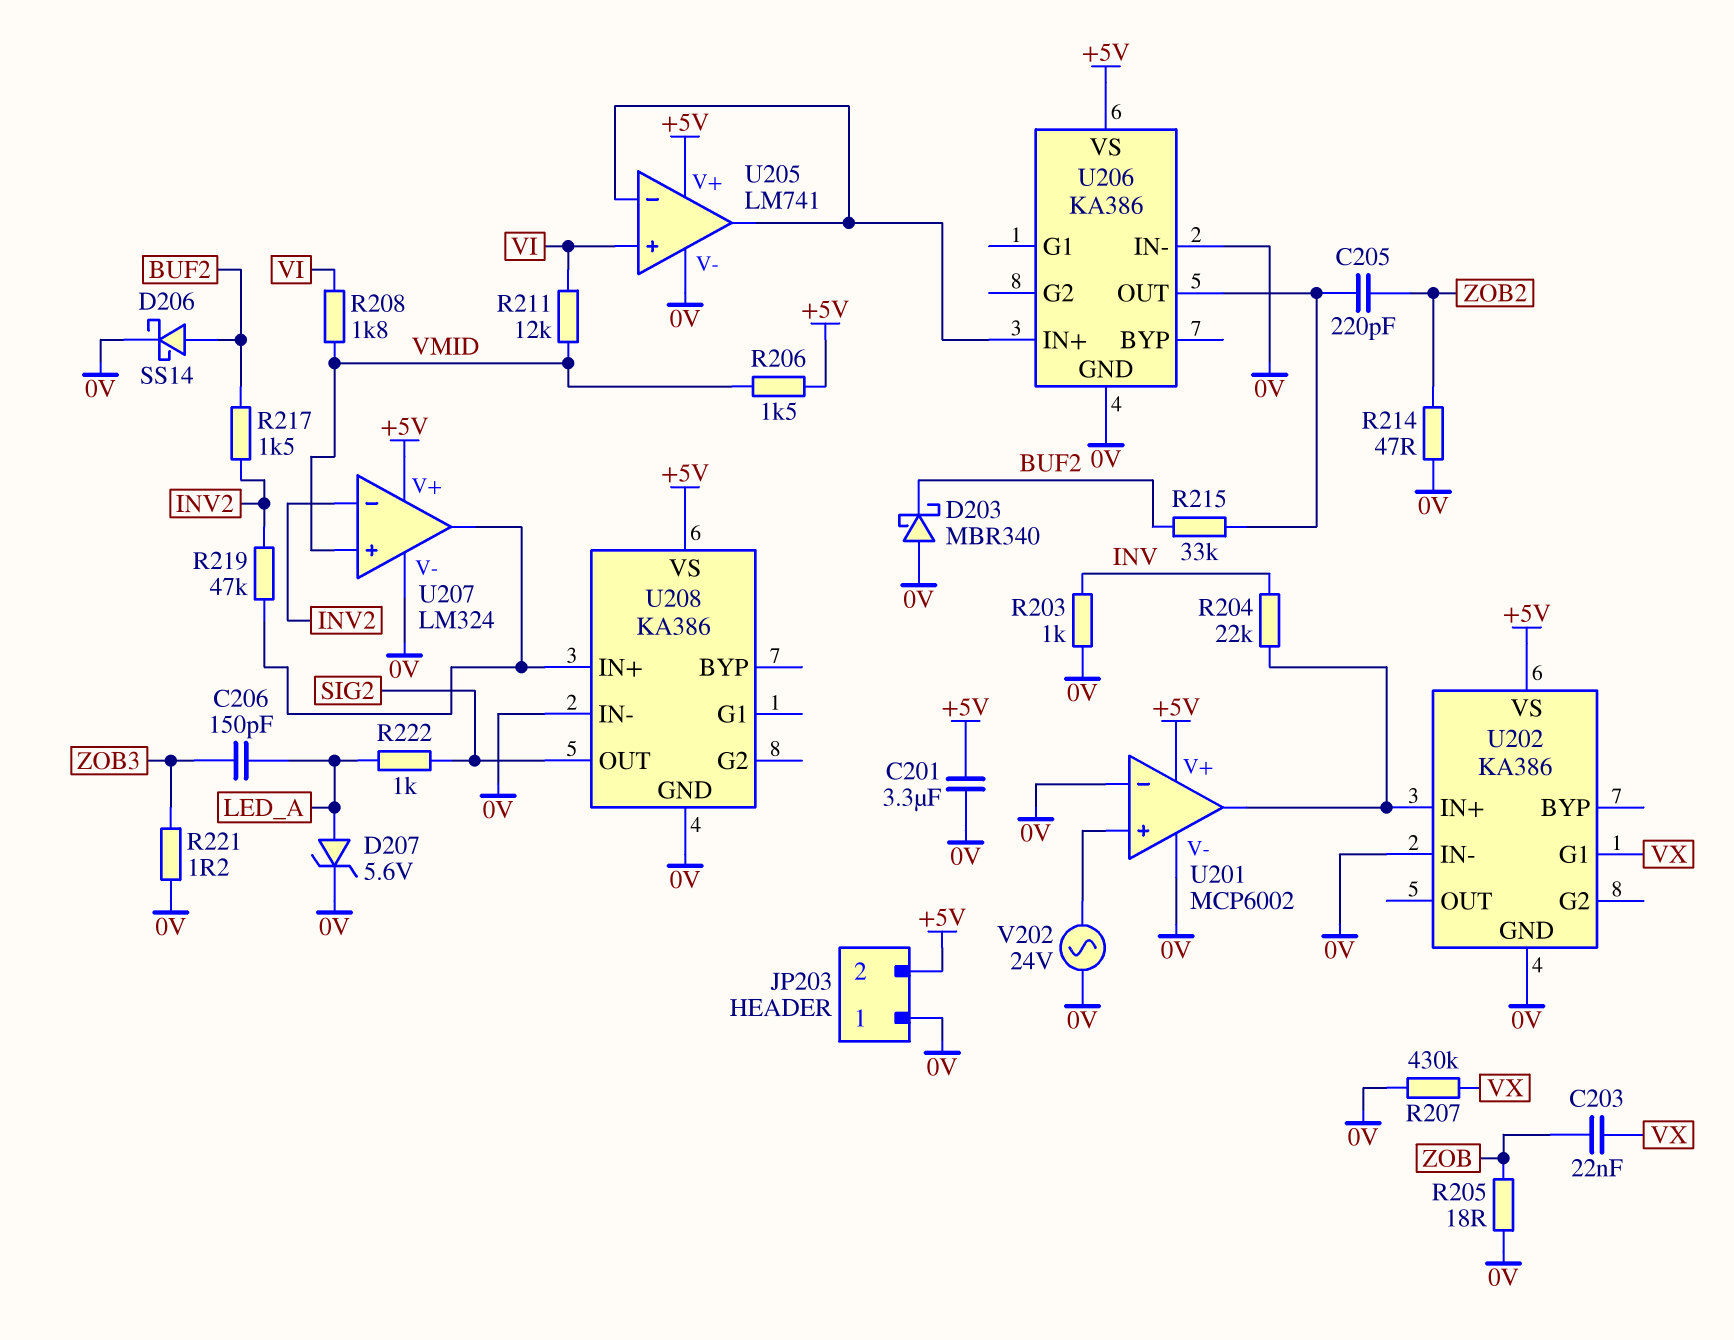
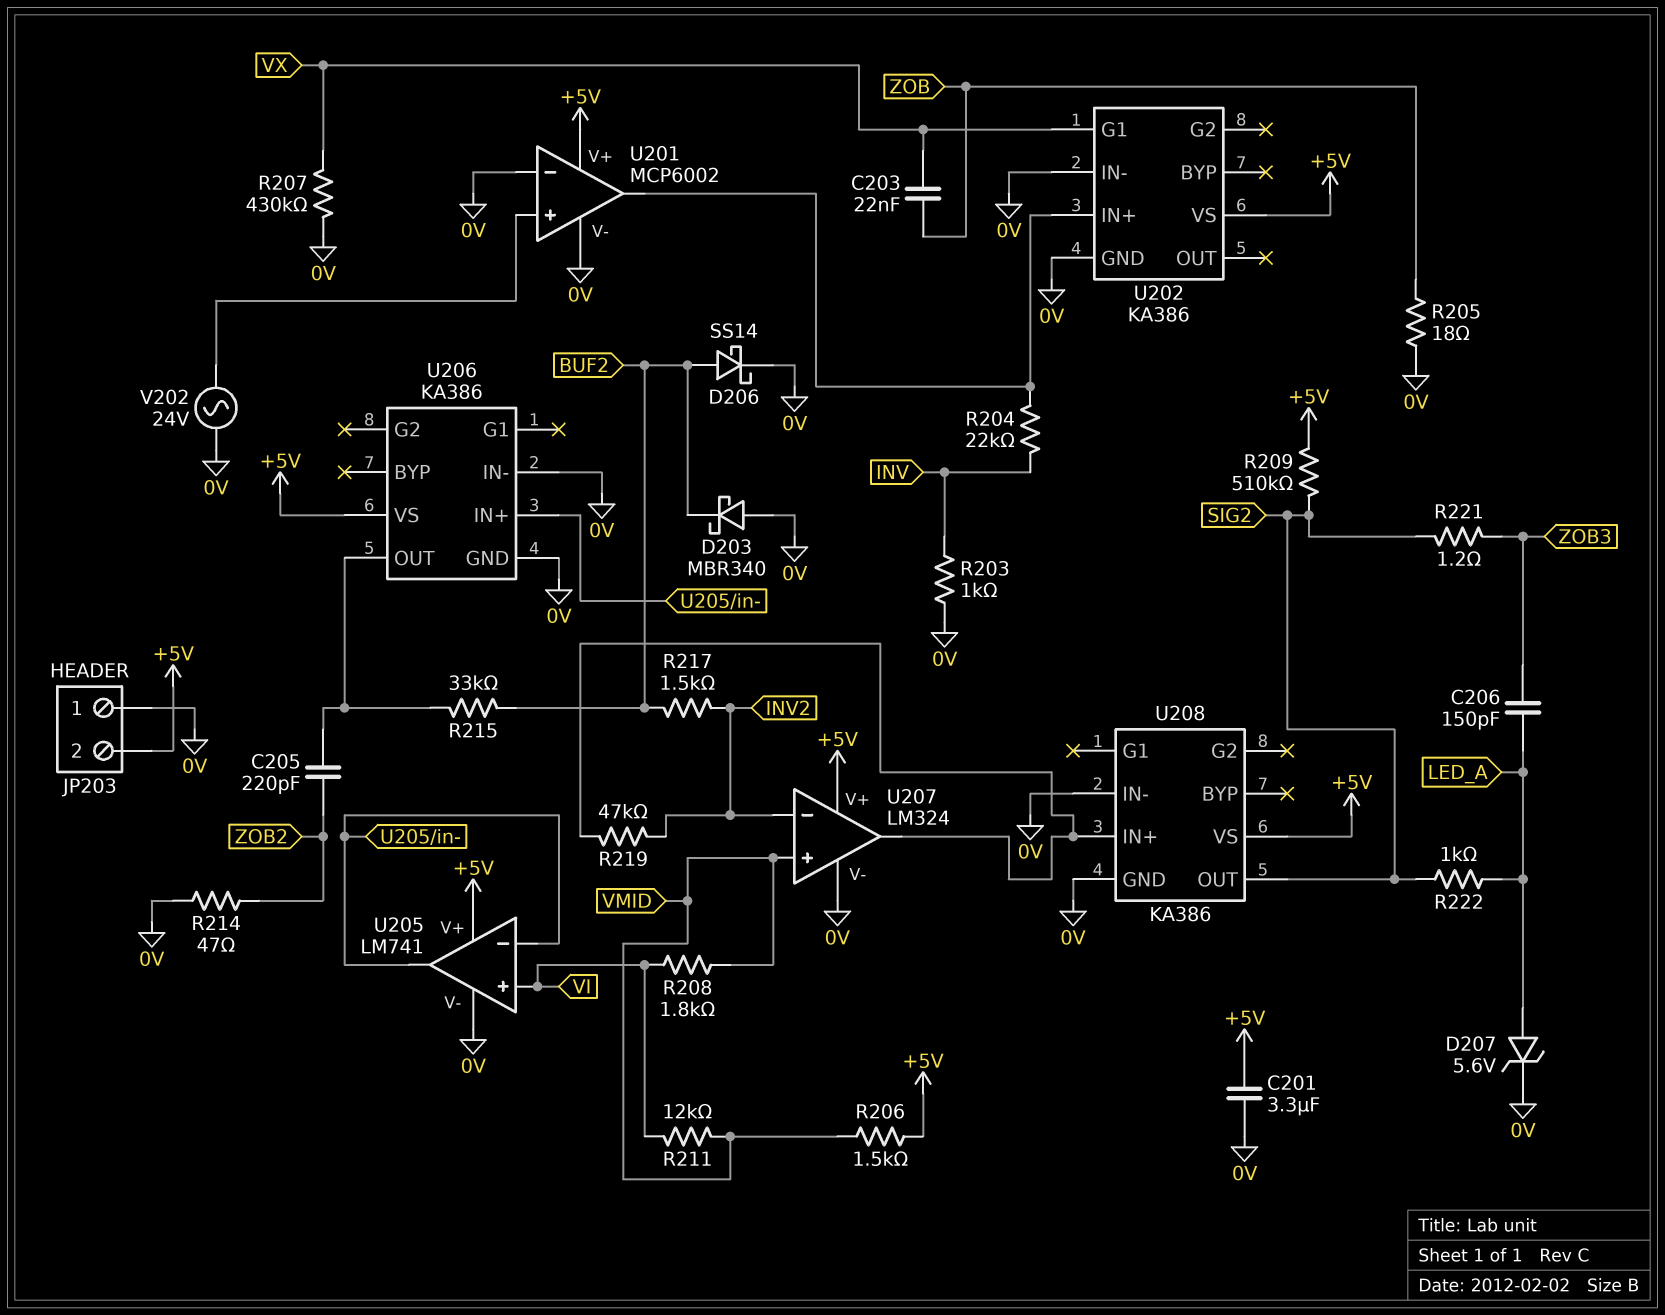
R209: none -> 510k (+5V, SIG2)
R221: 1.2 (0V, ZOB3) -> 1.2 (SIG2, ZOB3)

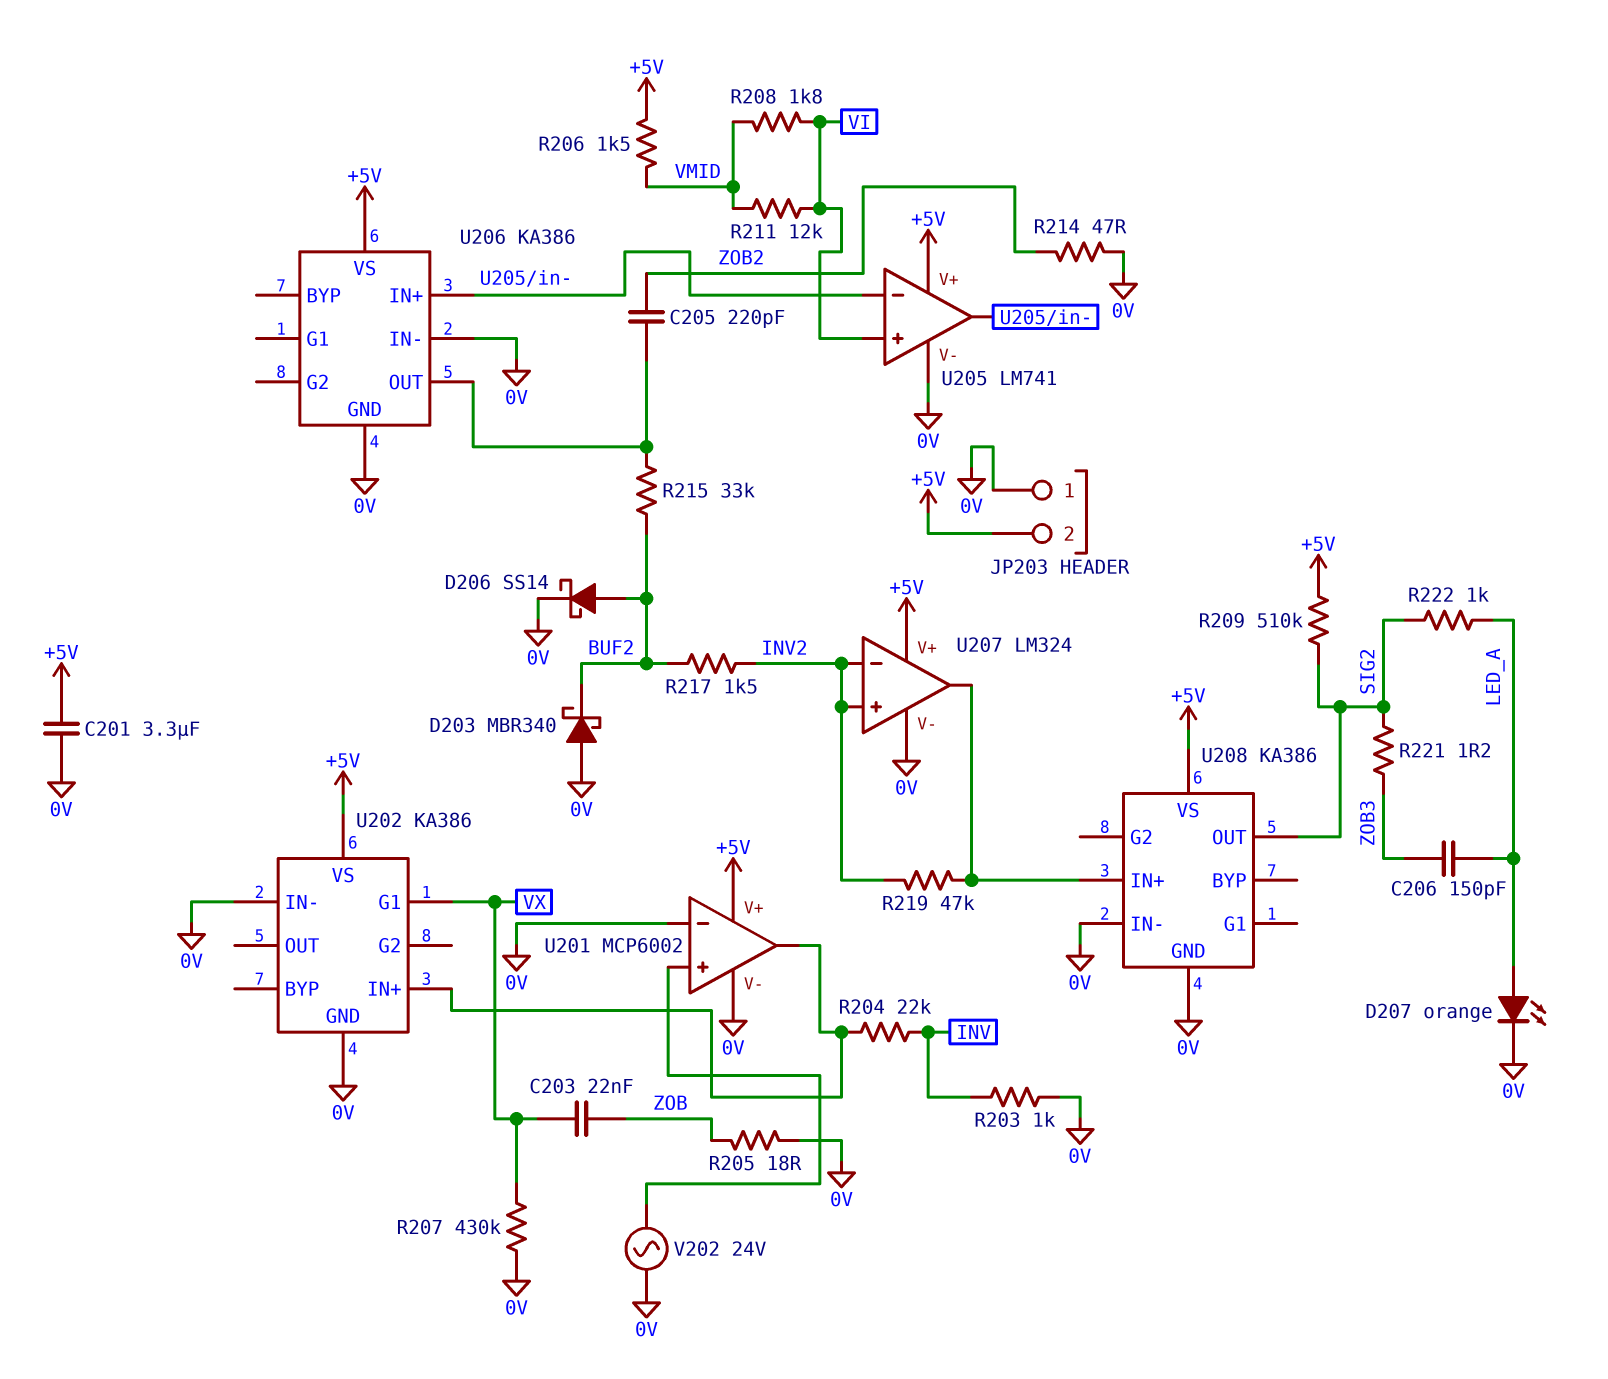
D207: zener 5.6V (A LED_A, K 0V) -> LED orange (A LED_A, K 0V)
U207 pin in+: VMID -> INV2

